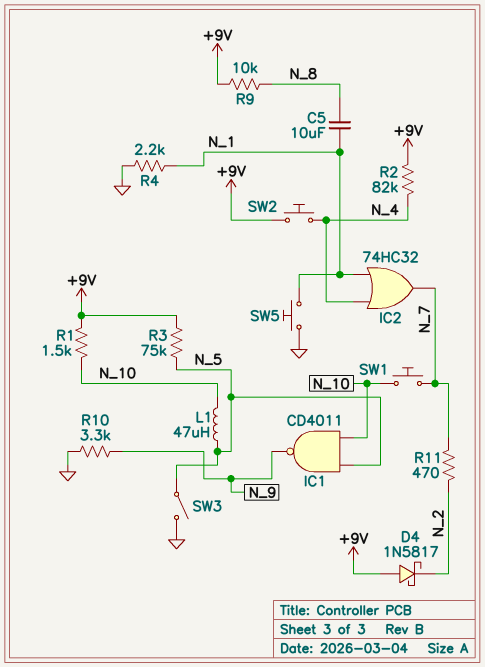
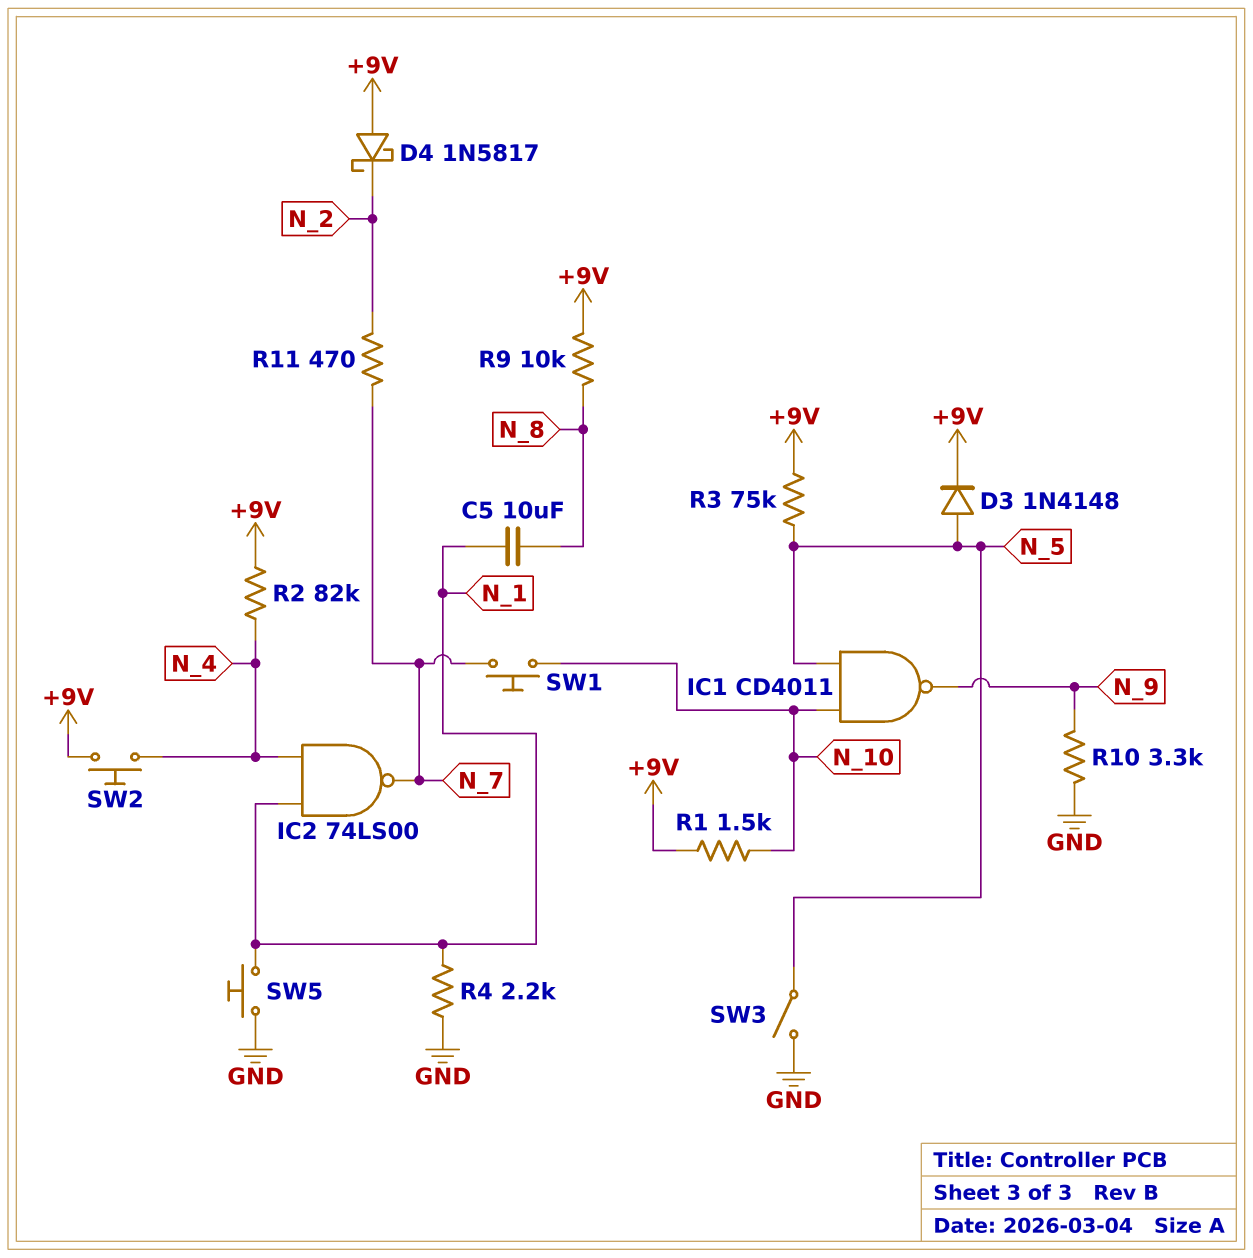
D3: none -> diode 1N4148 (A N_5, K +9V)
IC2: OR 74HC32 (in N_1, in N_4, out N_7) -> NAND 74LS00 (in N_1, in N_4, out N_7)
L1: 47uH (N_5, N_10) -> none

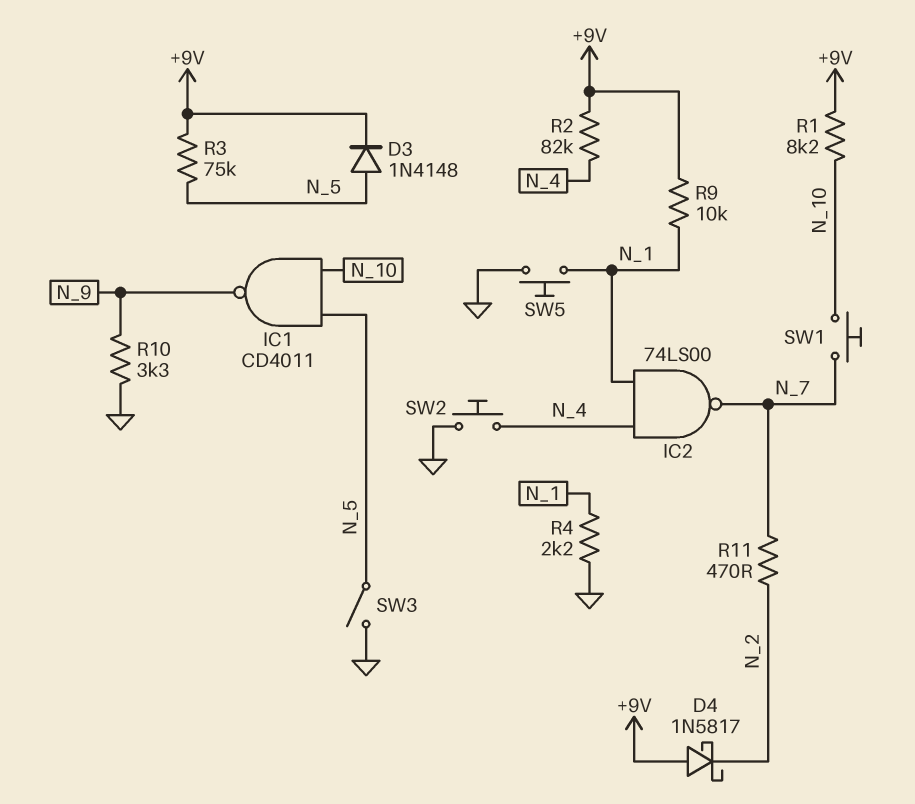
C5: 10uF (N_1, N_8) -> none
R1: 1.5k (+9V, N_10) -> 8.2k (+9V, N_10)
R9: 10k (+9V, N_8) -> 10k (+9V, N_1)
SW2: button (+9V, N_4) -> button (GND, N_4)

